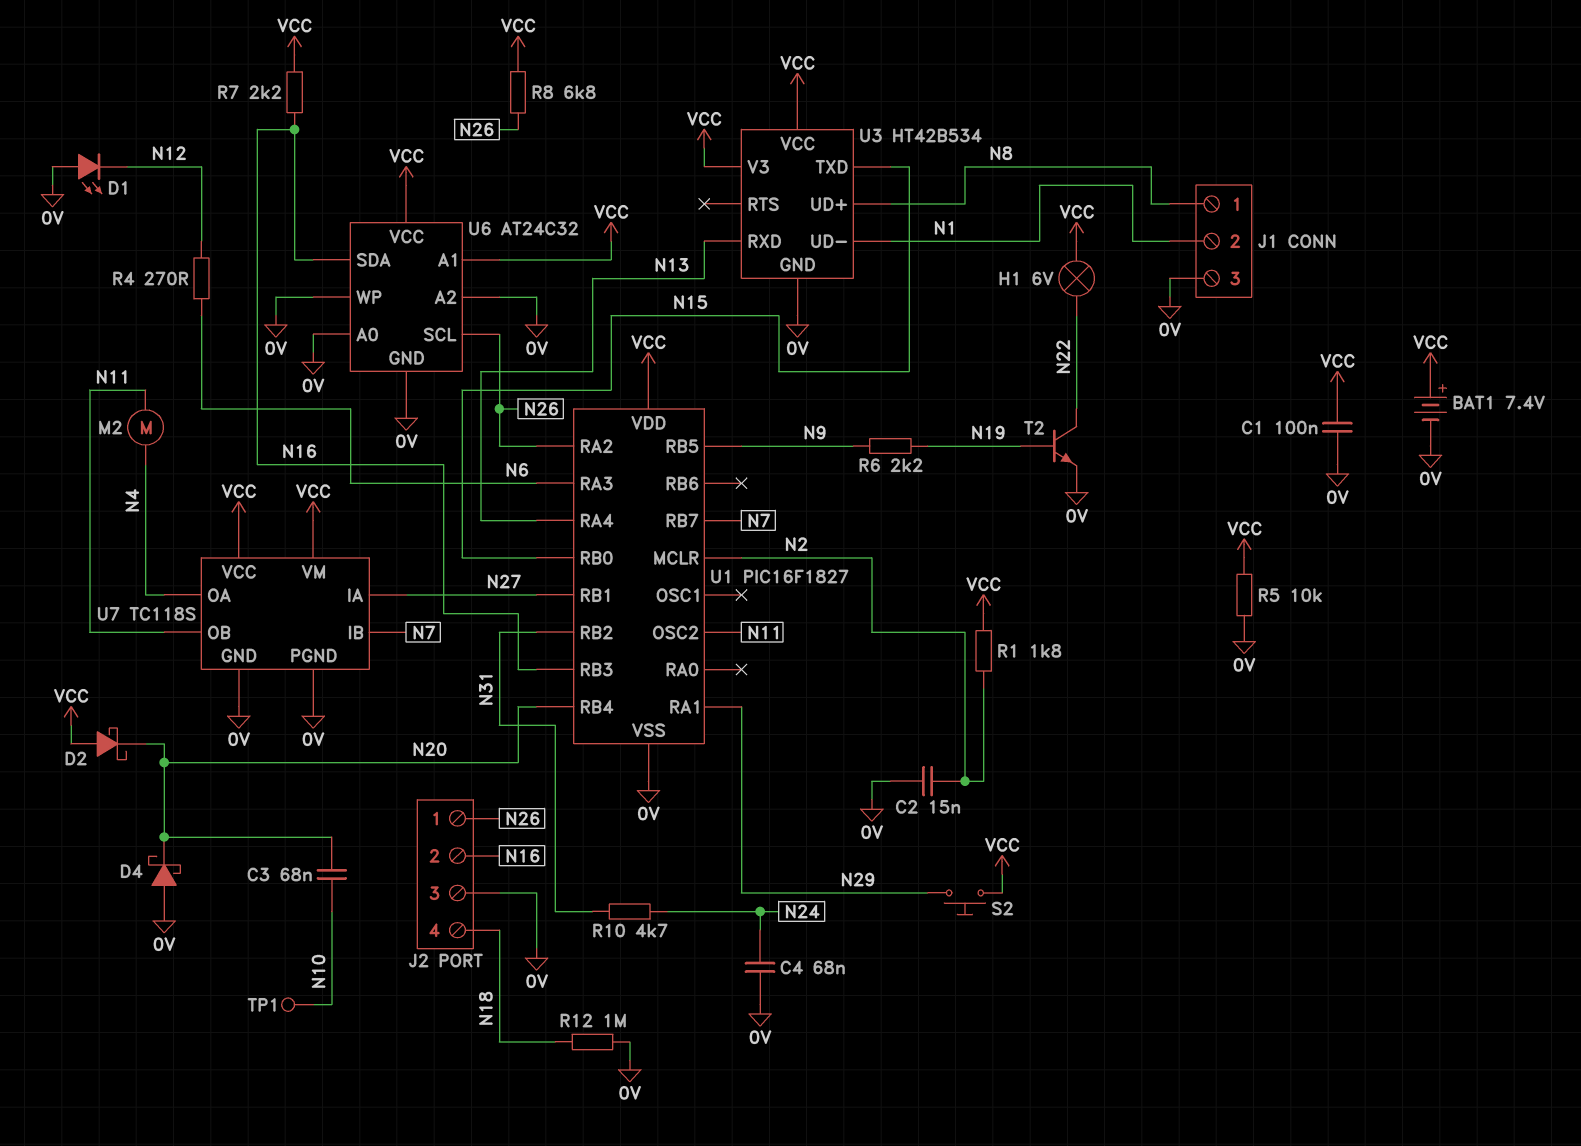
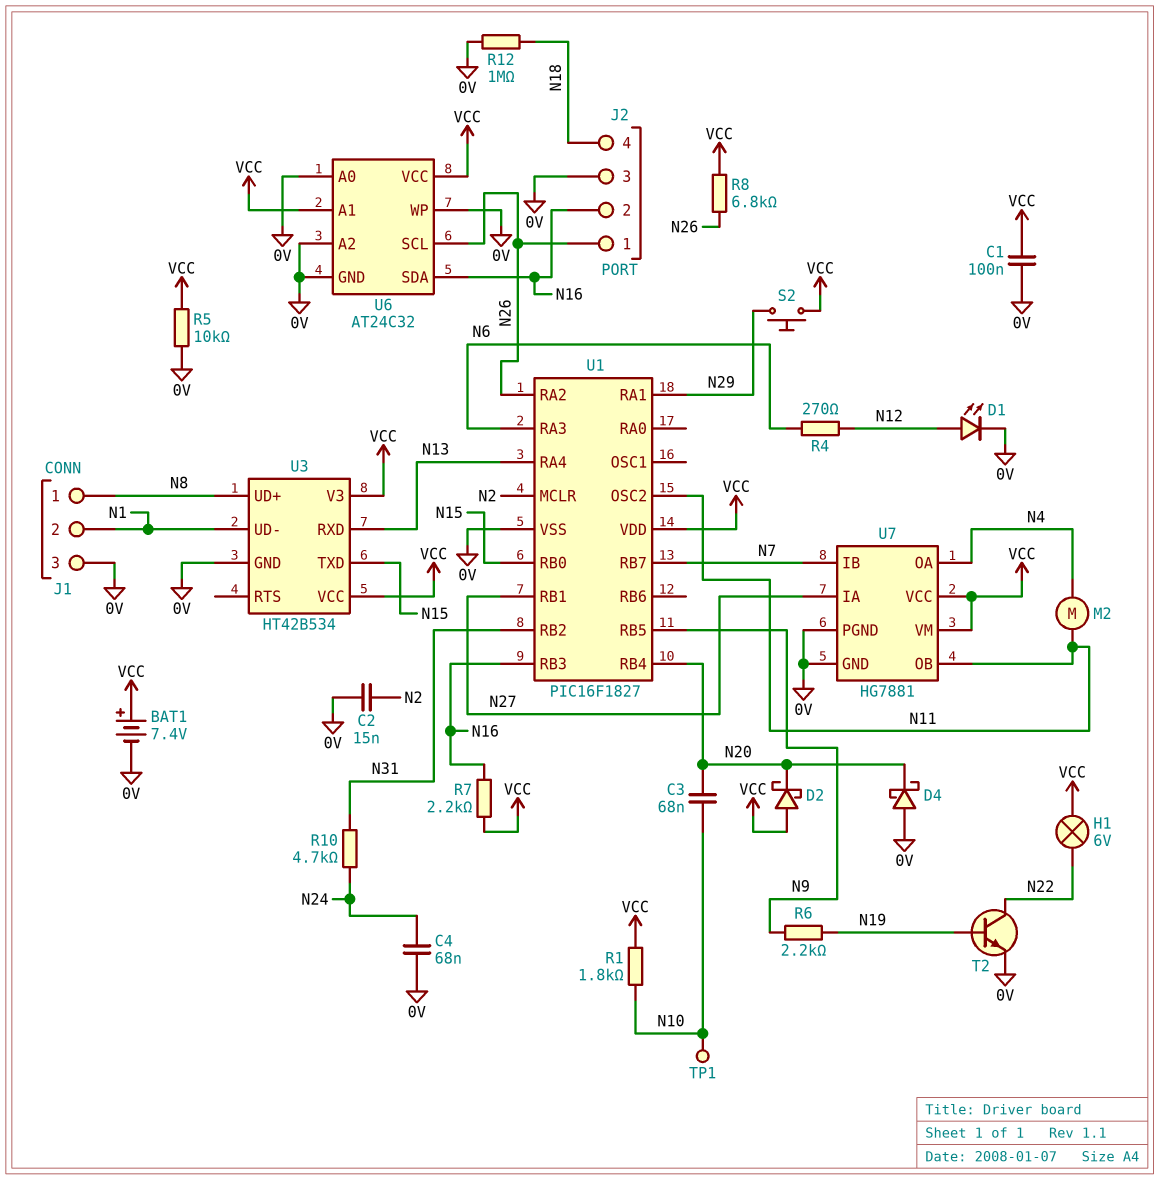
D1: LED (A 0V, K N12) -> LED (A N12, K 0V)
R1: 1.8k (N2, VCC) -> 1.8k (N10, VCC)
U7: TC118S -> HG7881

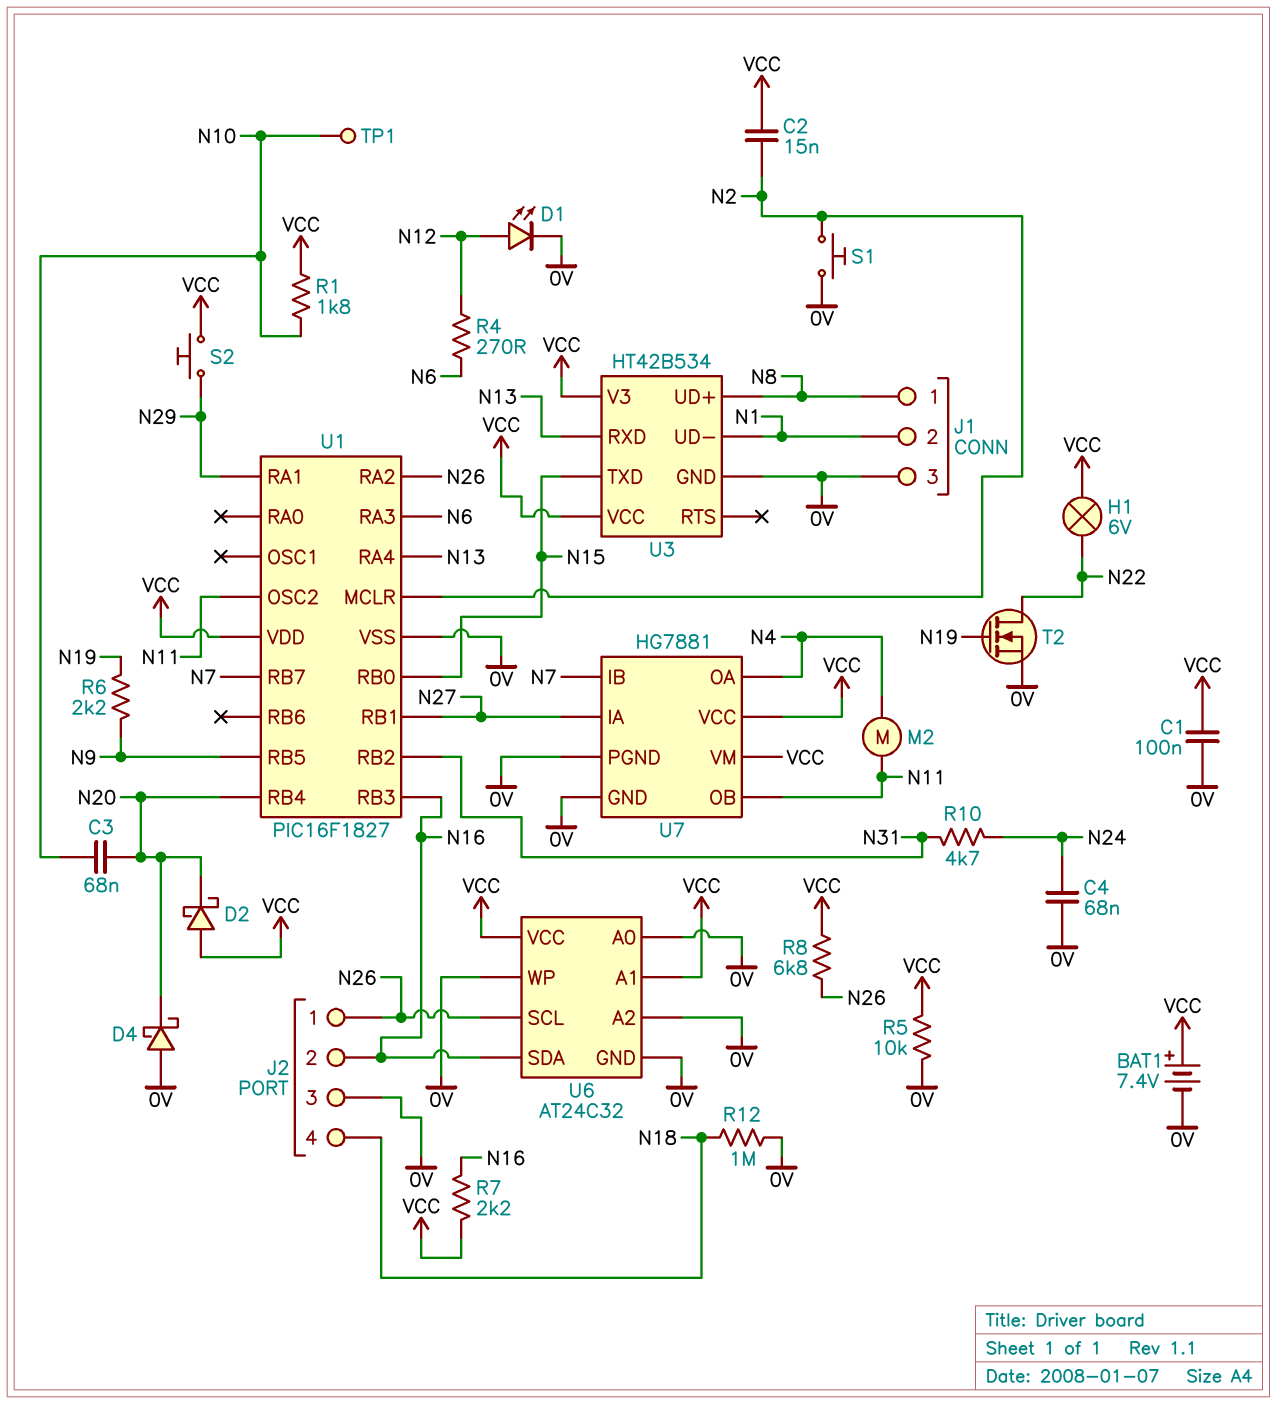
C2: 15nF (0V, N2) -> 15nF (N2, VCC)
S1: none -> button (0V, N2)
T2: NPN (B N19, C N22, E 0V) -> NMOS (G N19, D N22, S 0V)

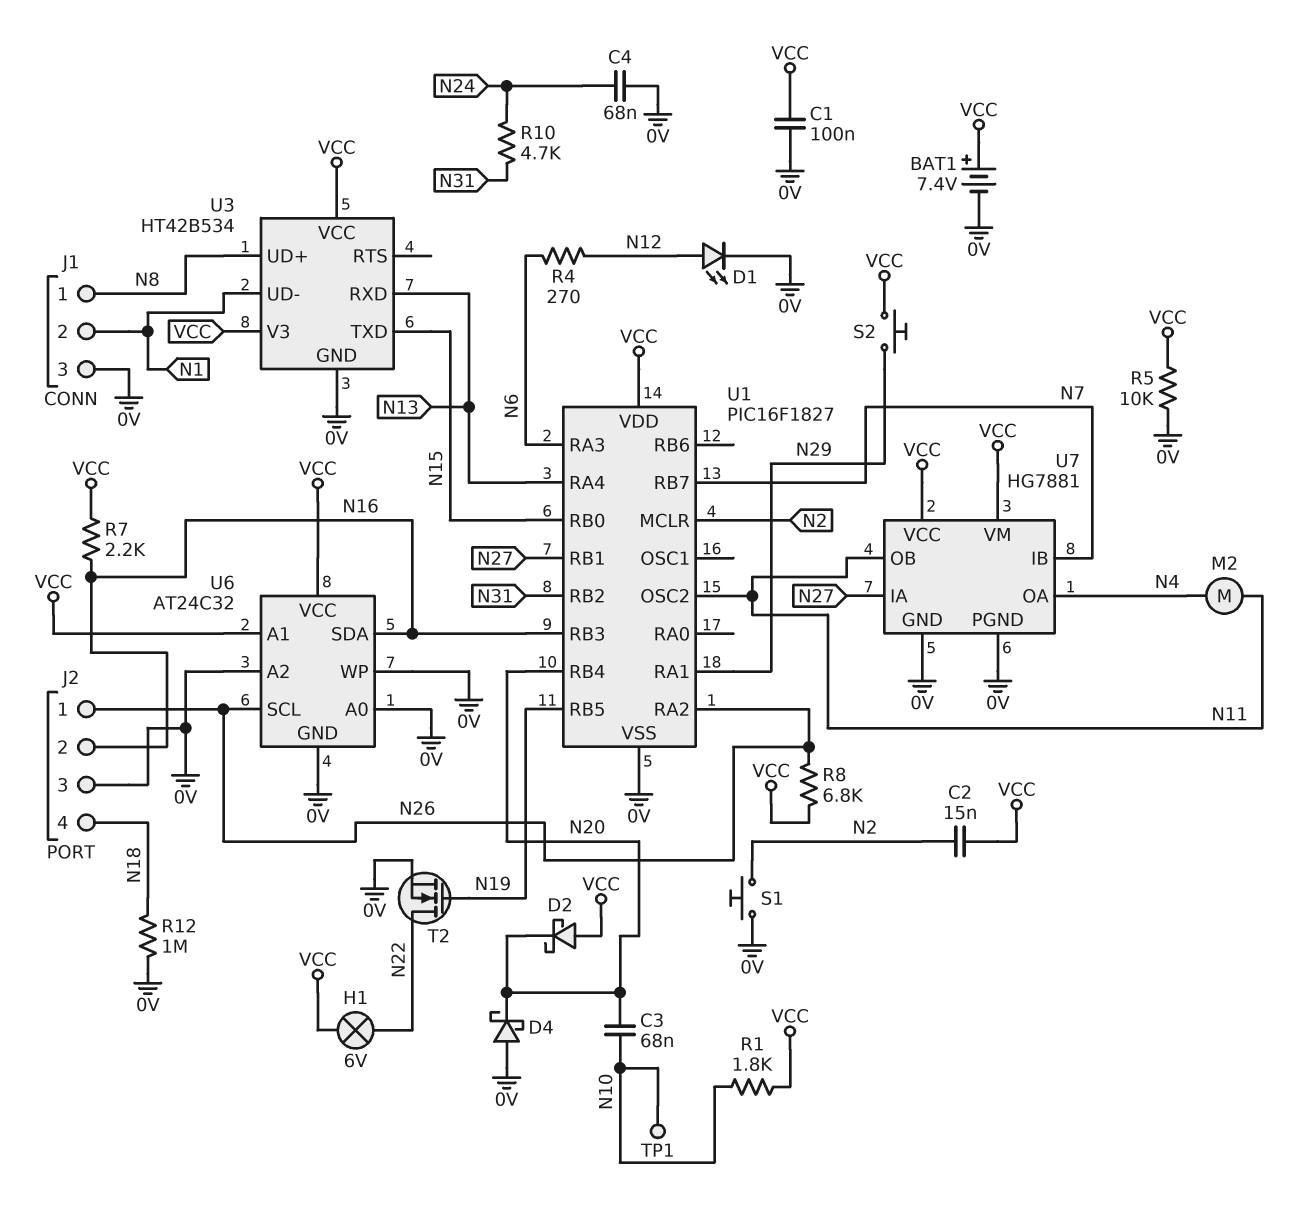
R6: 2.2k (N9, N19) -> none
U1 pin RB5: N9 -> N19

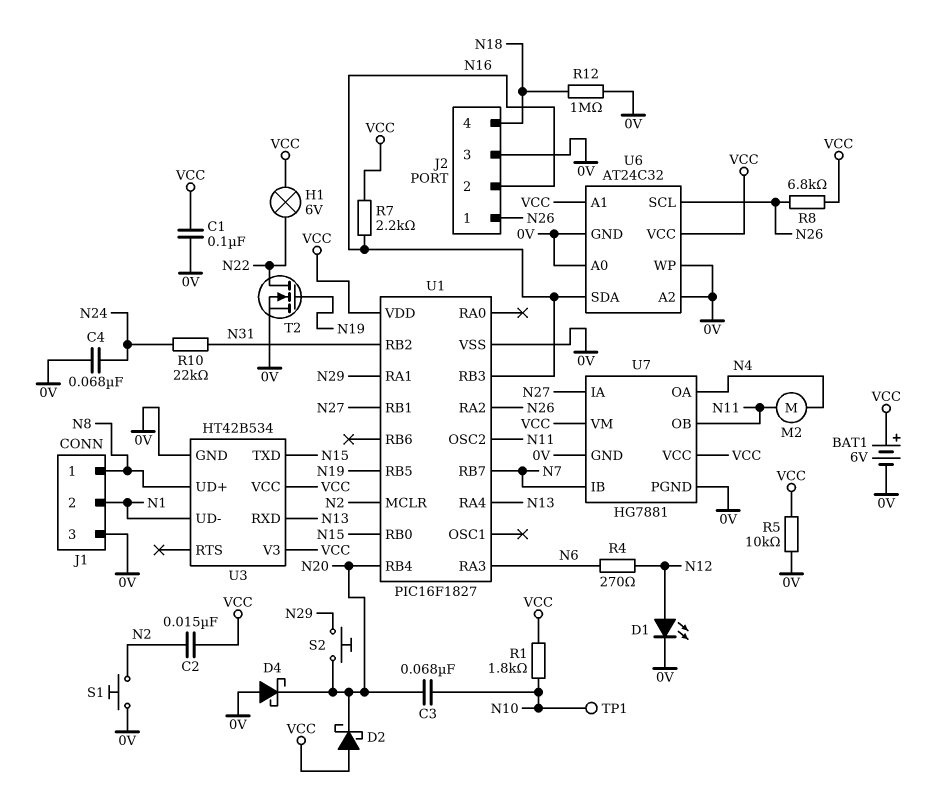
BAT1: 7.4V (plus VCC, minus 0V) -> 6V (plus VCC, minus 0V)
R10: 4.7k (N24, N31) -> 22k (N24, N31)
S2: button (N29, VCC) -> button (N20, N29)

